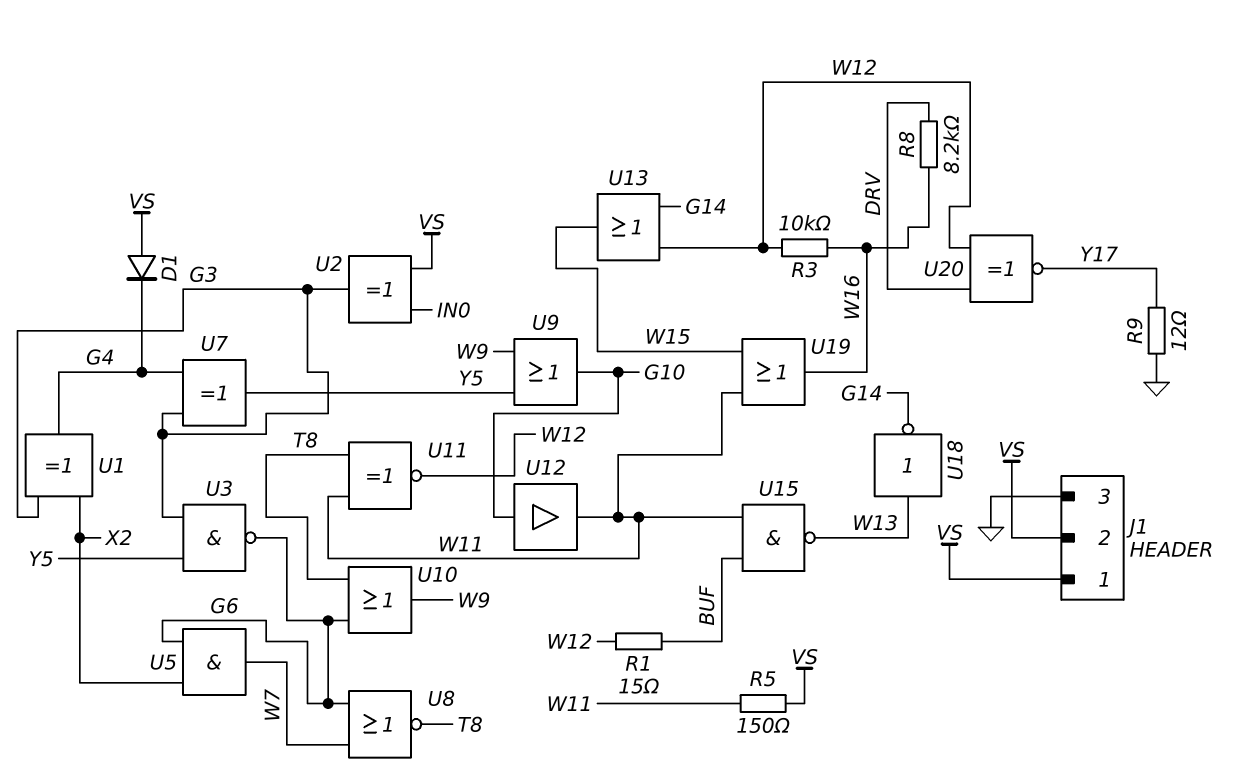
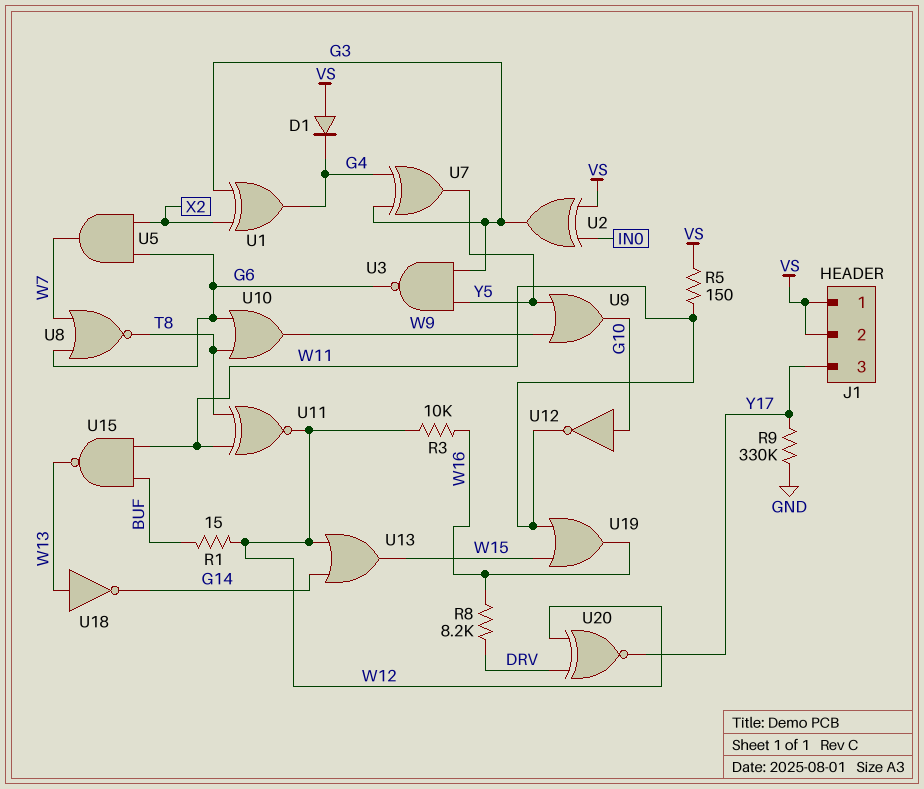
J1 pin 3: GND -> Y17
R9: 12 (GND, Y17) -> 330k (GND, Y17)
U12: buffer (in G10, out W11) -> NOT (in G10, out W11)

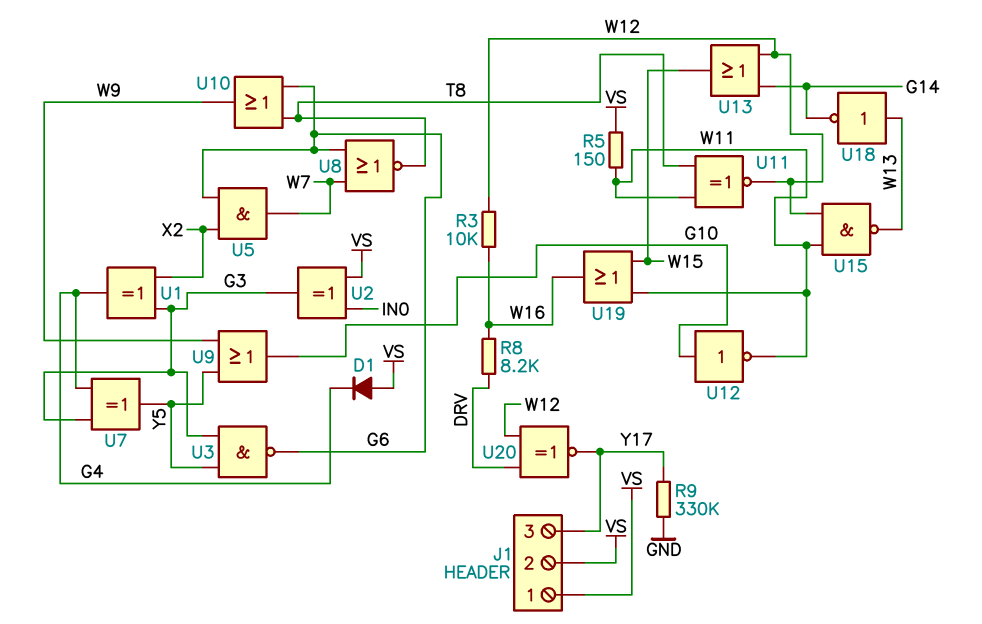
R1: 15 (BUF, W12) -> none
U15: NAND (in BUF, in W11, out W13) -> NAND (in W11, in W12, out W13)

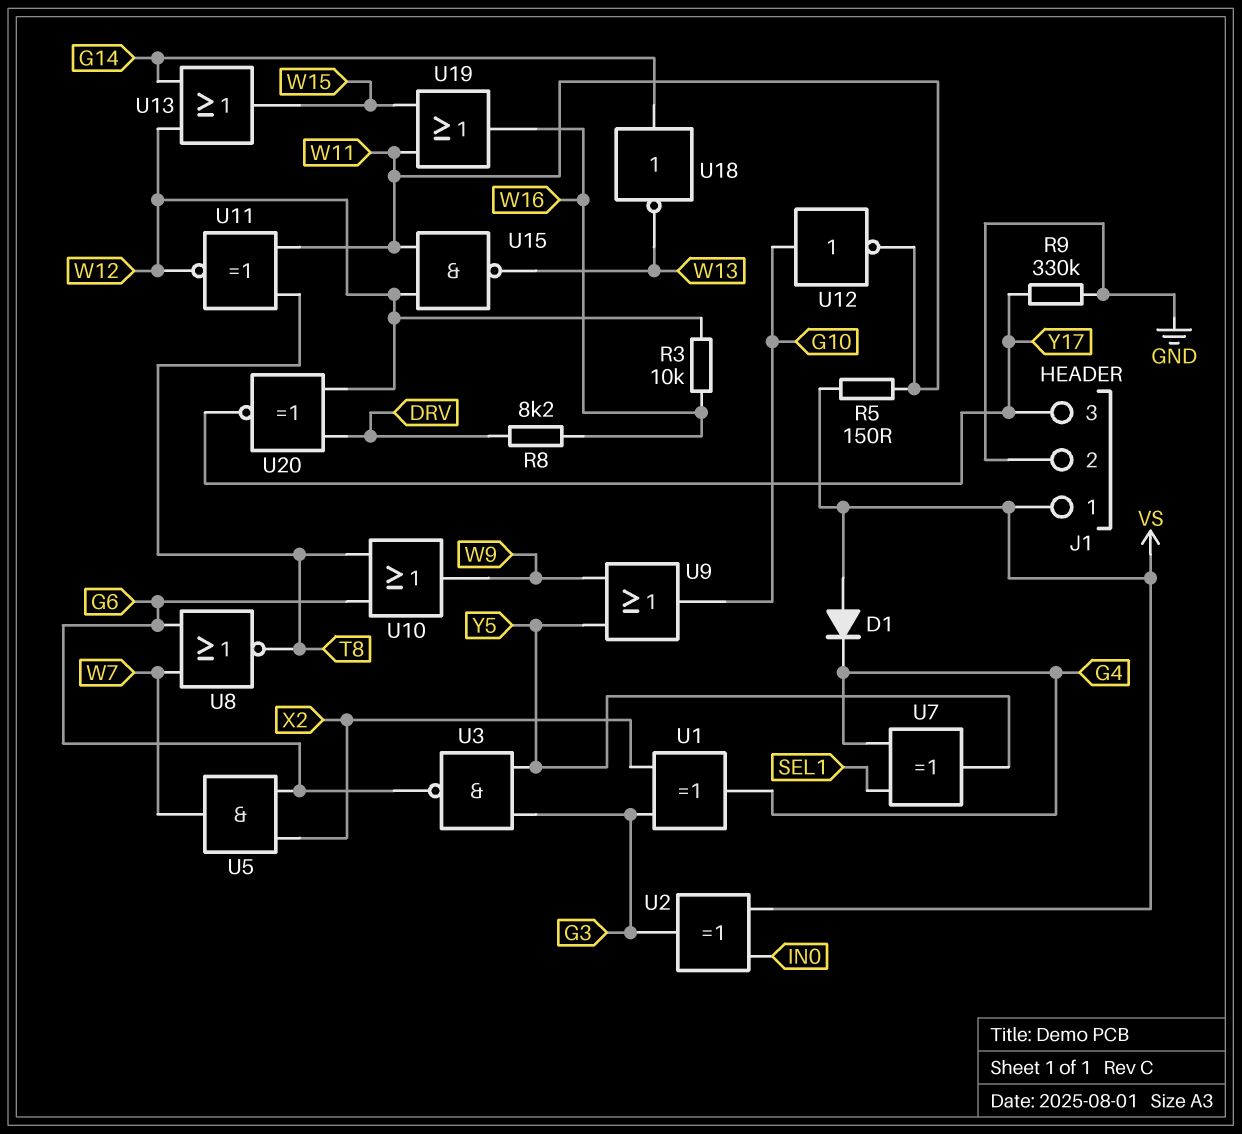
J1 pin 2: VS -> GND
U7: XOR (in G3, in G4, out Y5) -> XOR (in G4, in SEL1, out Y5)
U18: NOT (in W13, out G14) -> NOT (in G14, out W13)

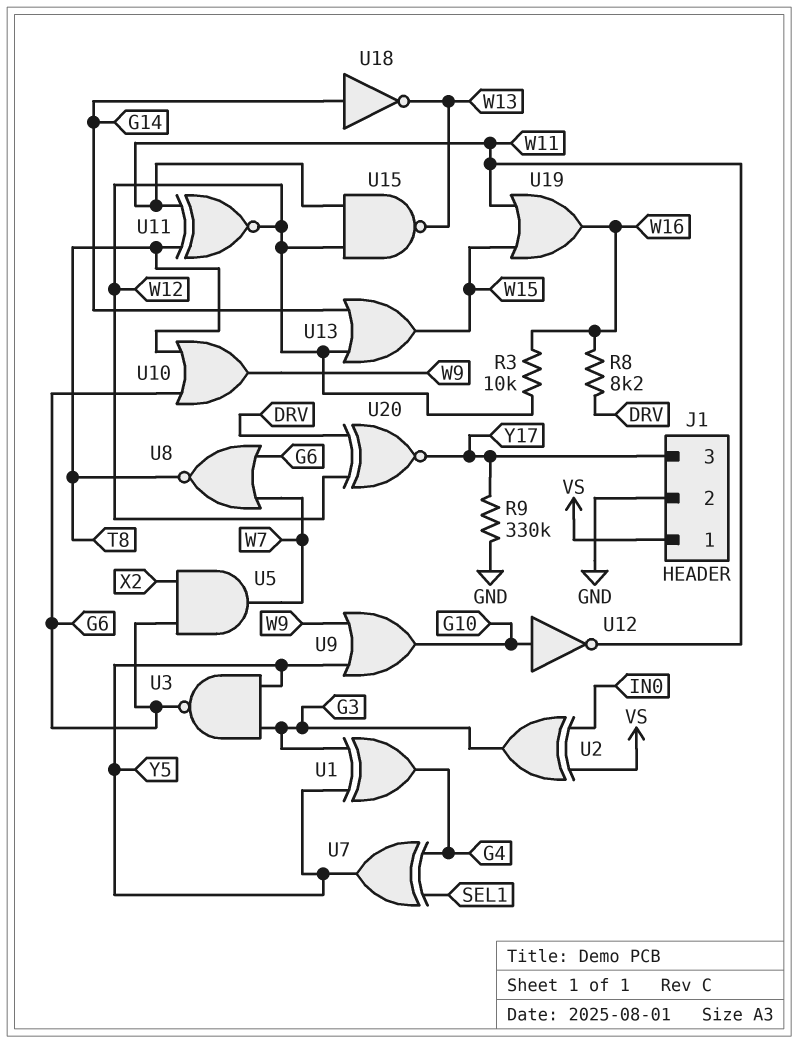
D1: diode (A VS, K G4) -> none
R5: 150 (VS, W11) -> none
U1: XOR (in G3, in X2, out G4) -> XOR (in G3, in Y5, out G4)

